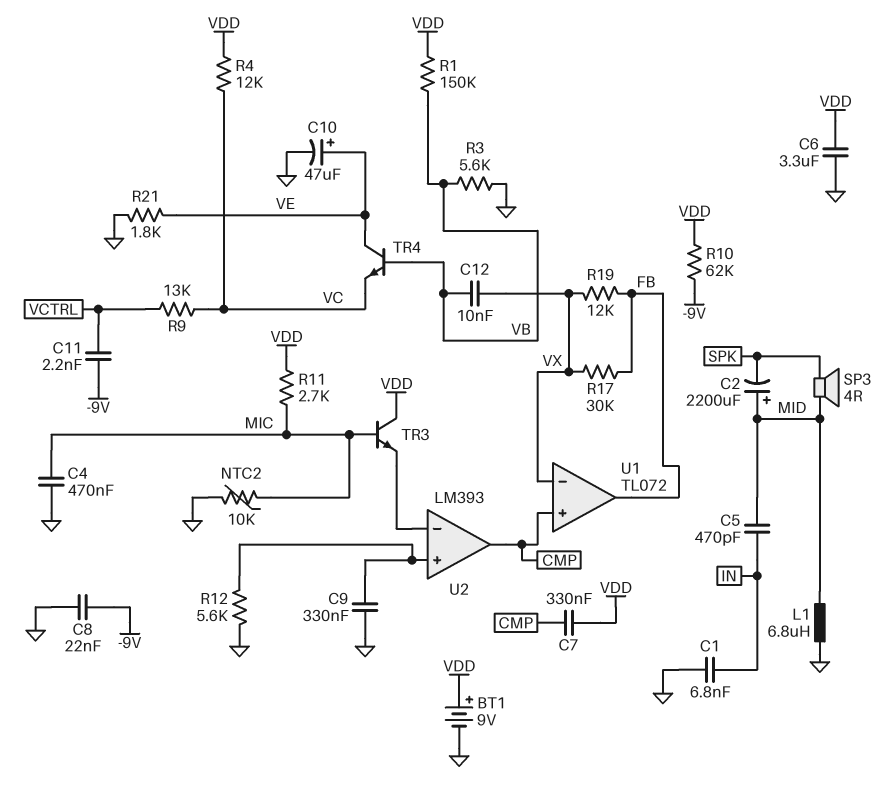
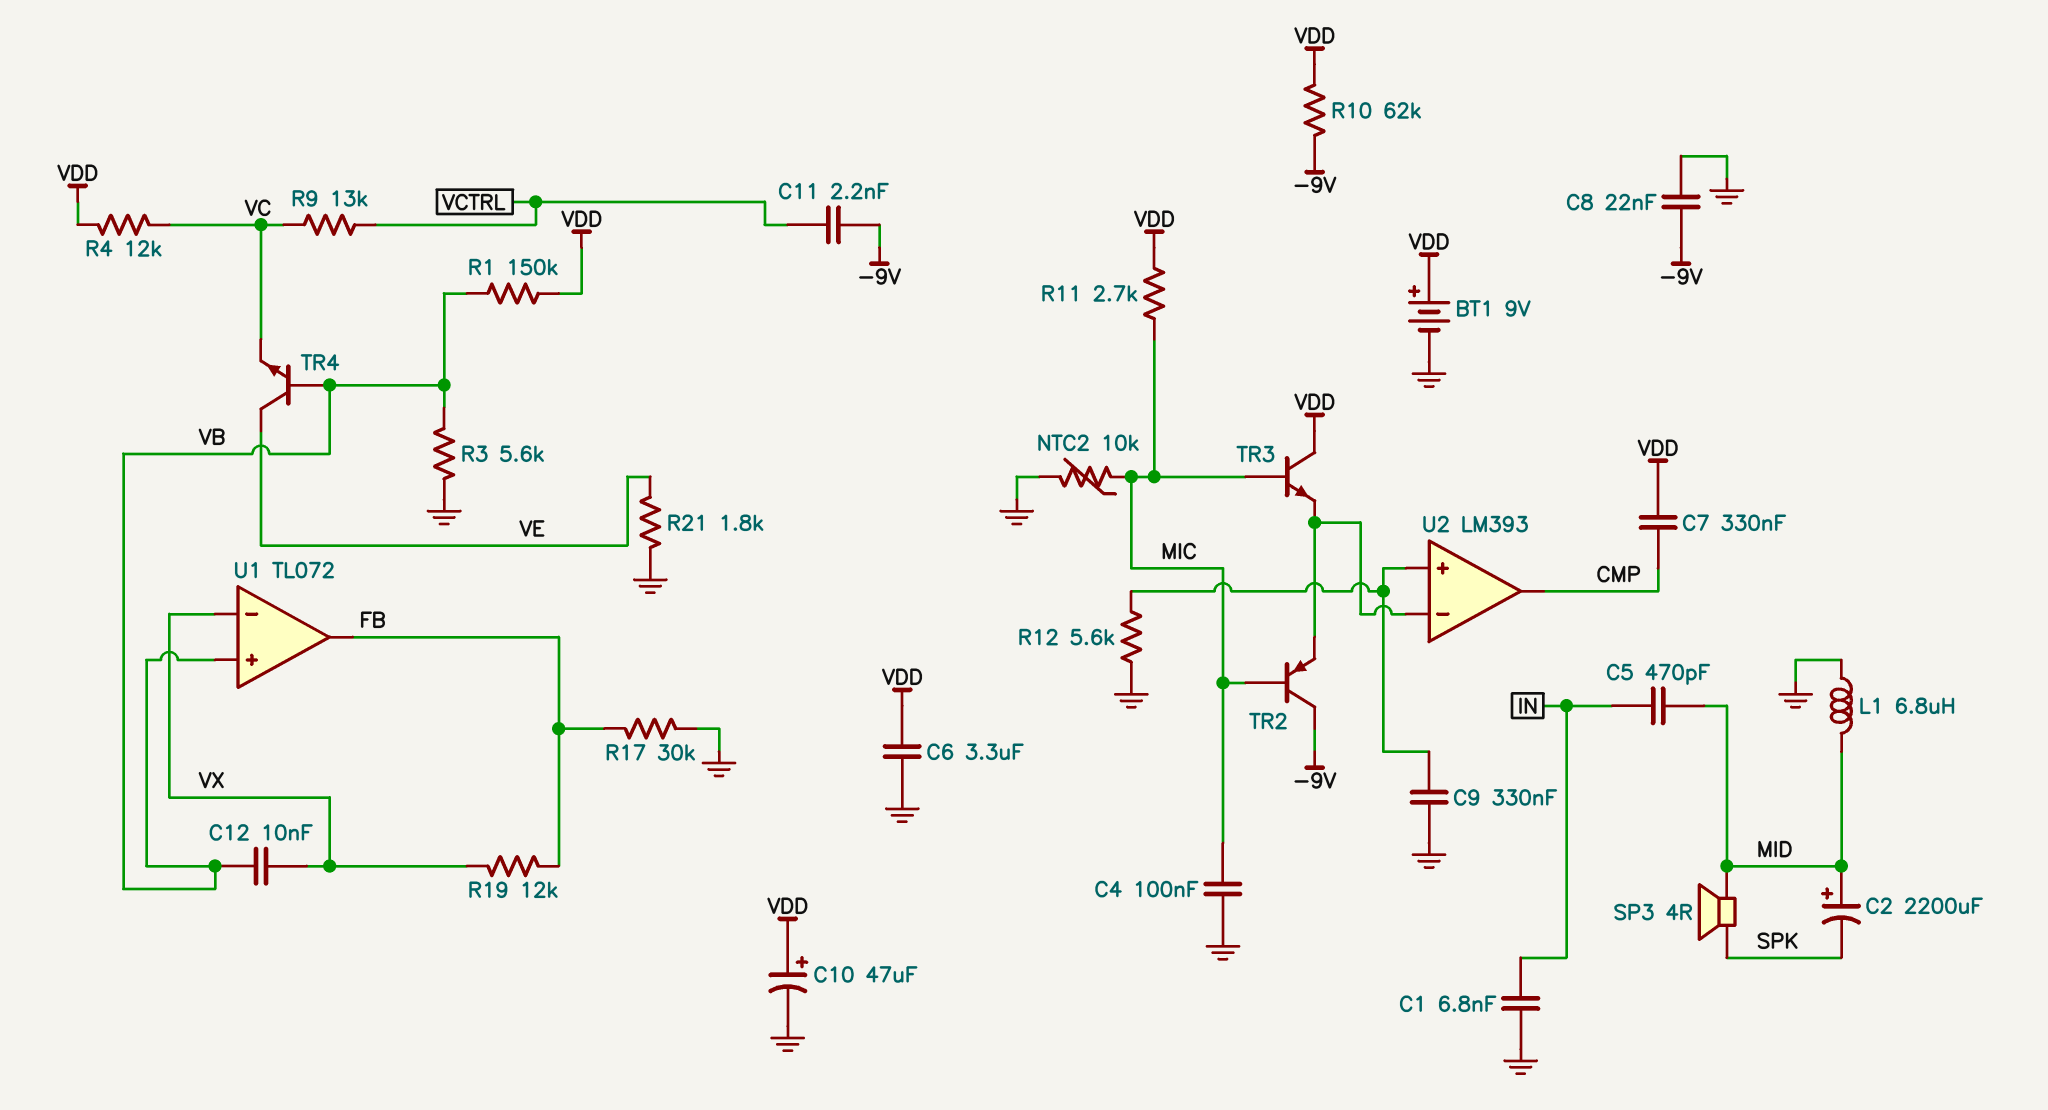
C4: 470nF (GND, MIC) -> 100nF (GND, MIC)
C10: 47uF (plus VE, minus GND) -> 47uF (plus VDD, minus GND)
R17: 30k (FB, VX) -> 30k (FB, GND)
TR2: none -> PNP (B MIC, C -9V, E U2/in-)
U1 pin in+: CMP -> VB

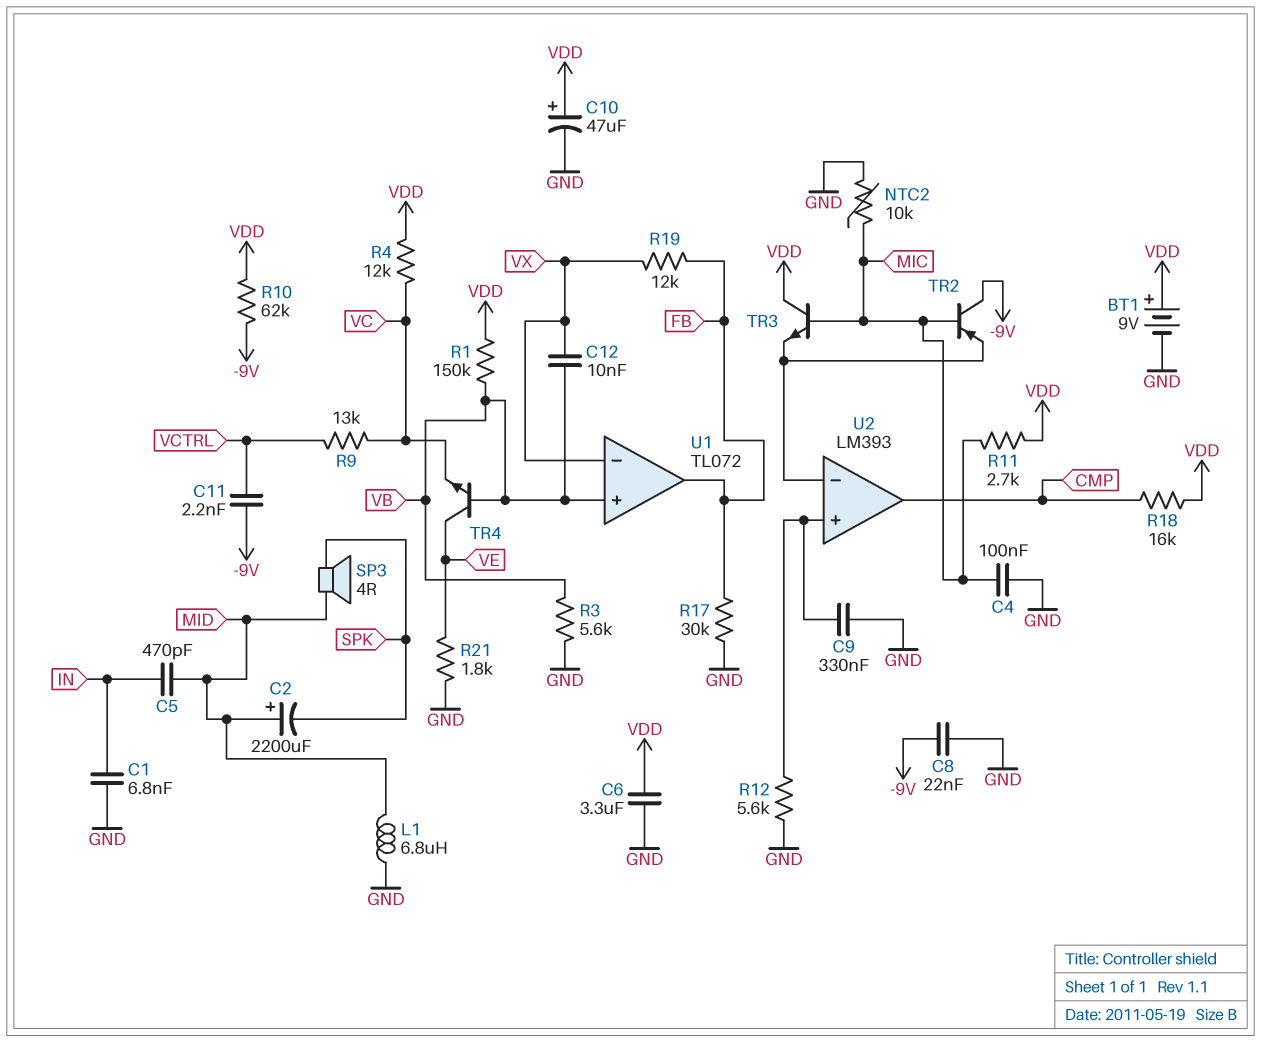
C7: 330nF (CMP, VDD) -> none
R18: none -> 16k (CMP, VDD)

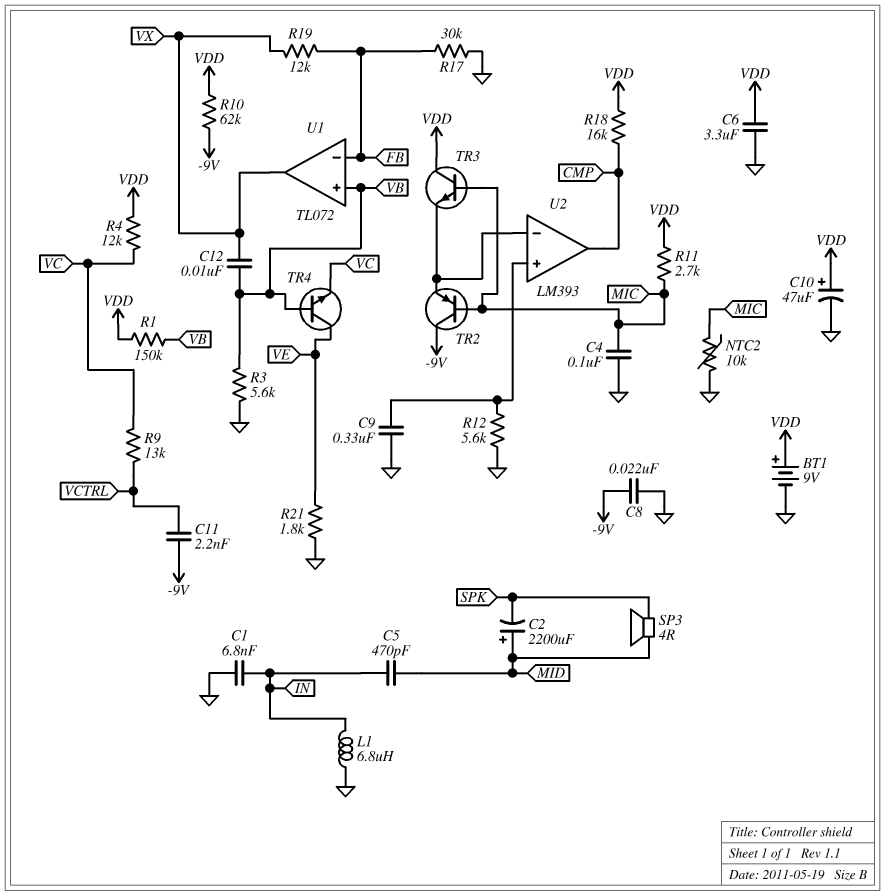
L1: 6.8uH (GND, MID) -> 6.8uH (GND, IN)
U1 pin in-: VX -> FB
U1 pin out: FB -> VX

